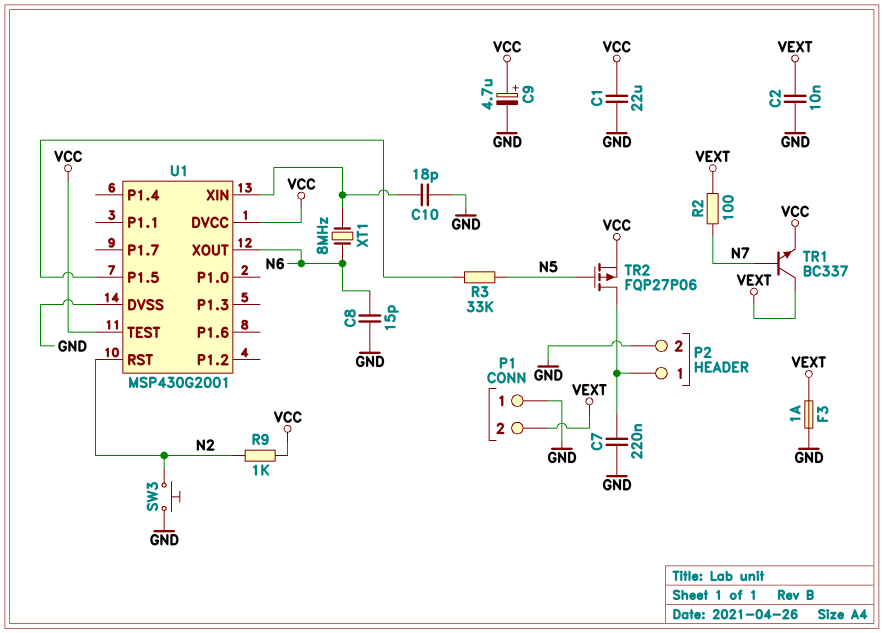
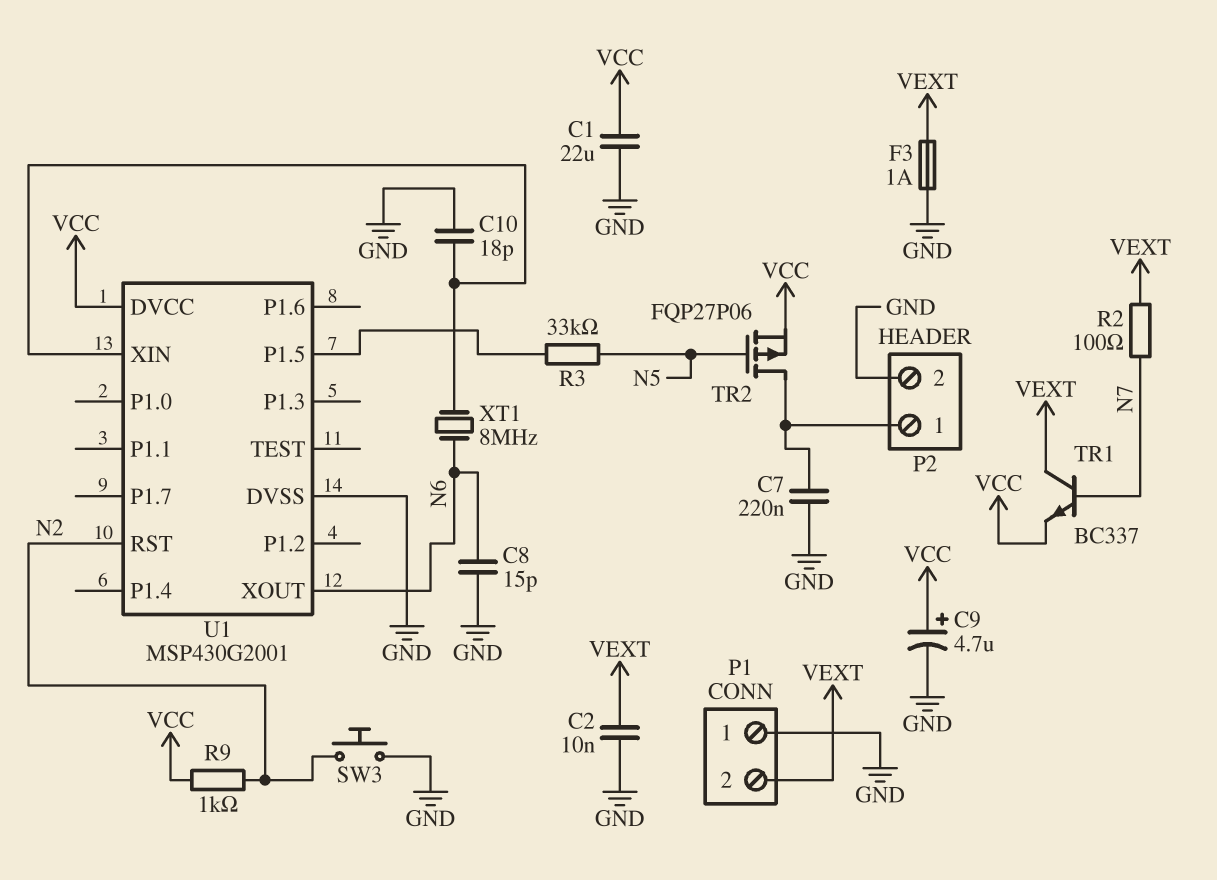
U1 pin TEST: VCC -> none

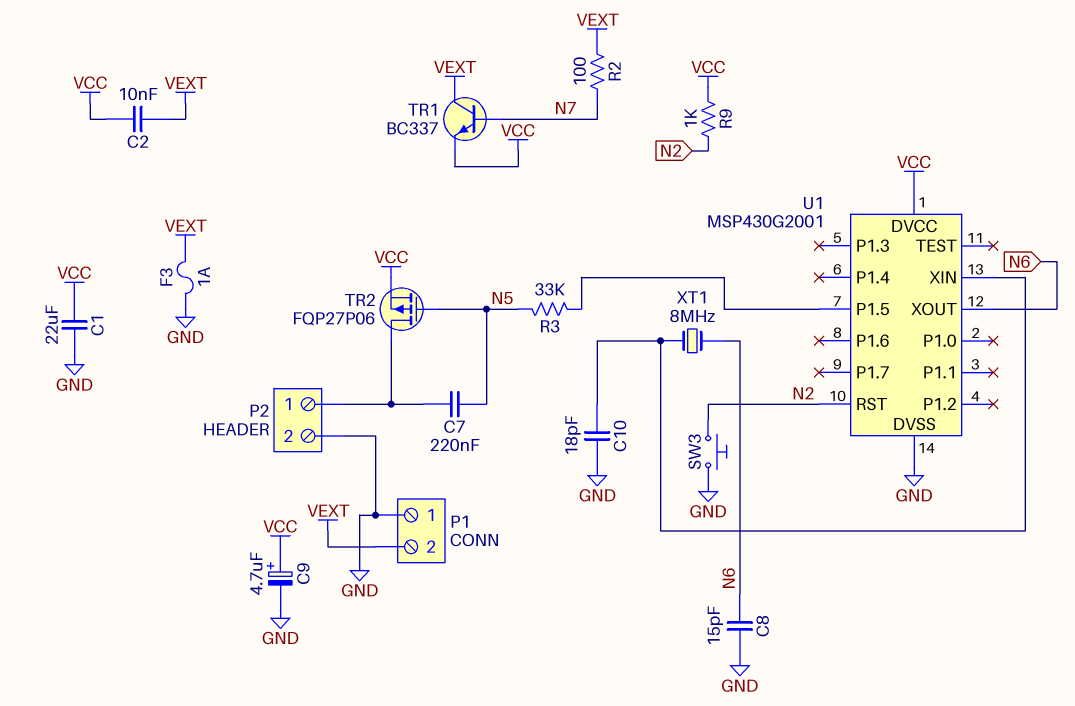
C2: 10nF (GND, VEXT) -> 10nF (VCC, VEXT)
C7: 220nF (GND, P2/1) -> 220nF (N5, P2/1)

